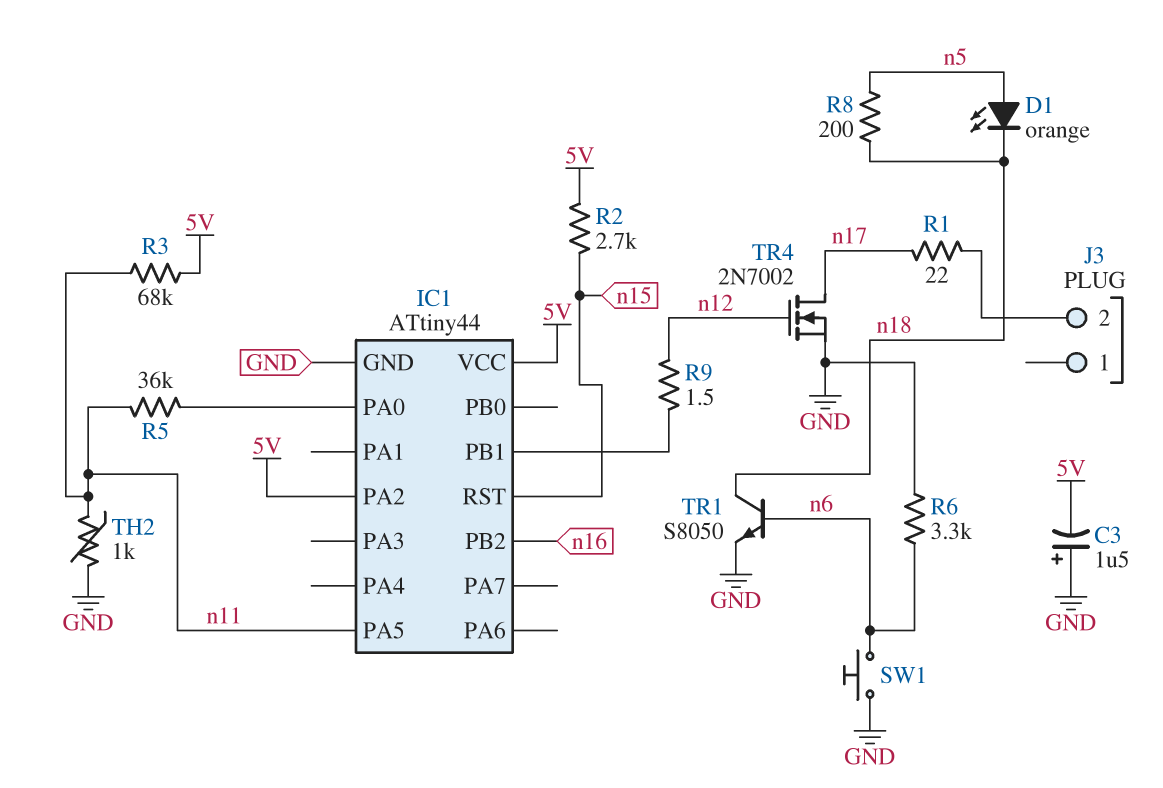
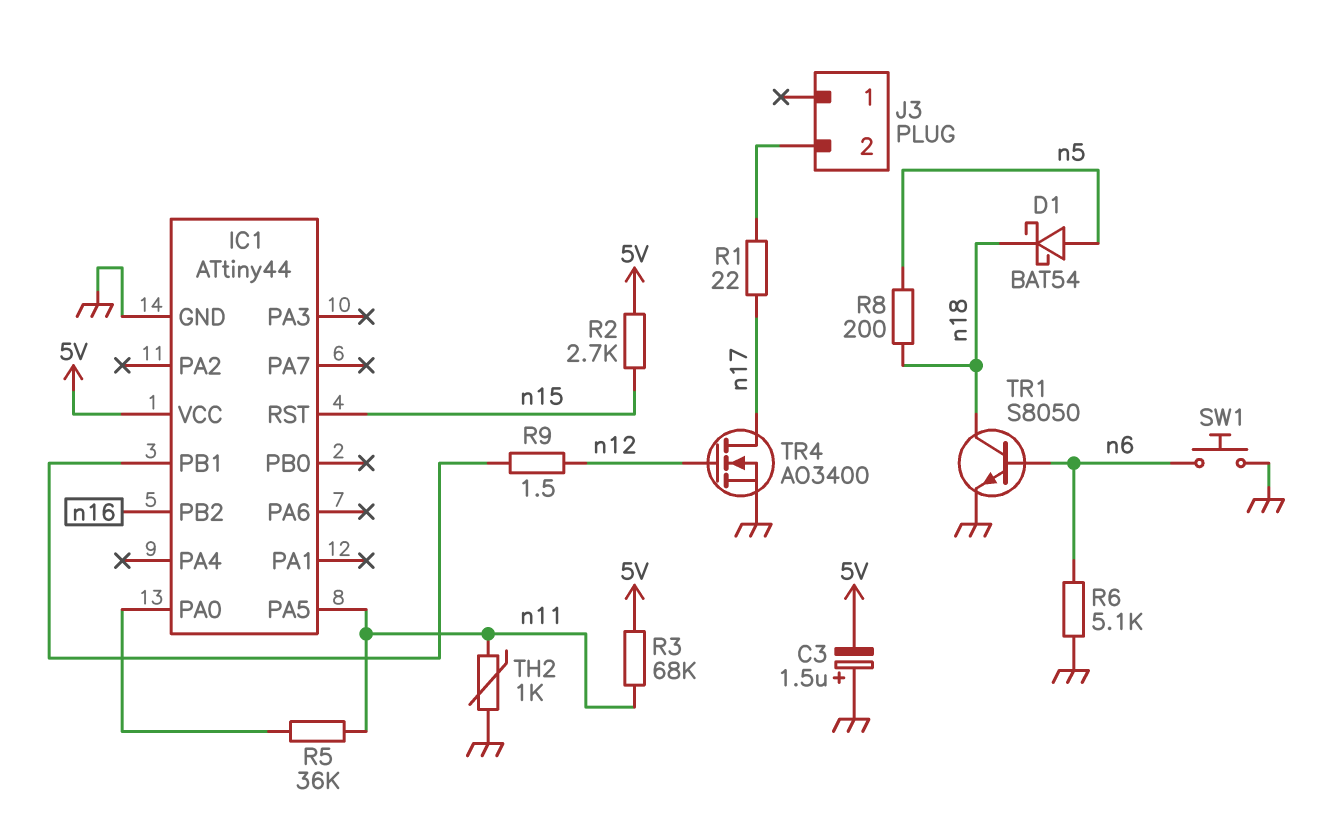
D1: LED orange (A n5, K n18) -> schottky BAT54 (A n5, K n18)
IC1 pin PA2: 5V -> none
R6: 3.3k (GND, n6) -> 5.1k (GND, n6)
TR4: NMOS 2N7002 (G n12, D n17, S GND) -> NMOS AO3400 (G n12, D n17, S GND)

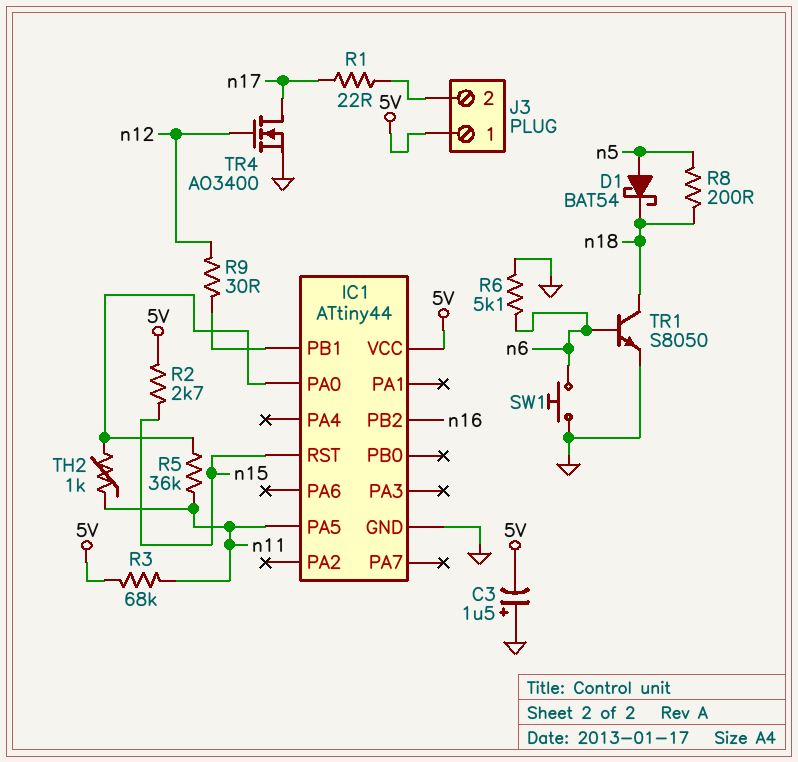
J3 pin 1: none -> 5V
R9: 1.5 (IC1/PB1, n12) -> 30 (IC1/PB1, n12)
TH2: 1k (GND, n11) -> 1k (IC1/PA0, n11)

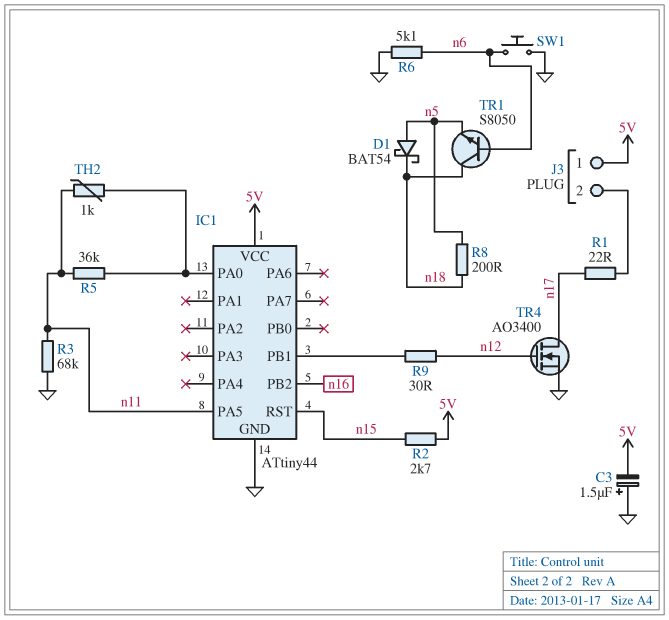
R3: 68k (5V, n11) -> 68k (GND, n11)
TR1: NPN S8050 (B n6, C n18, E GND) -> NPN S8050 (B n6, C n18, E n5)

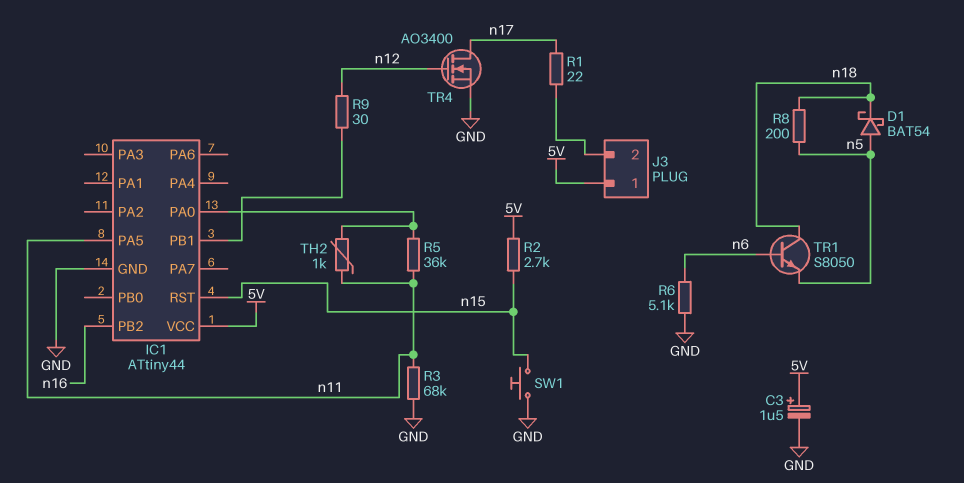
C3: 1.5uF (plus GND, minus 5V) -> 1.5uF (plus 5V, minus GND)
SW1: button (GND, n6) -> button (GND, n15)

